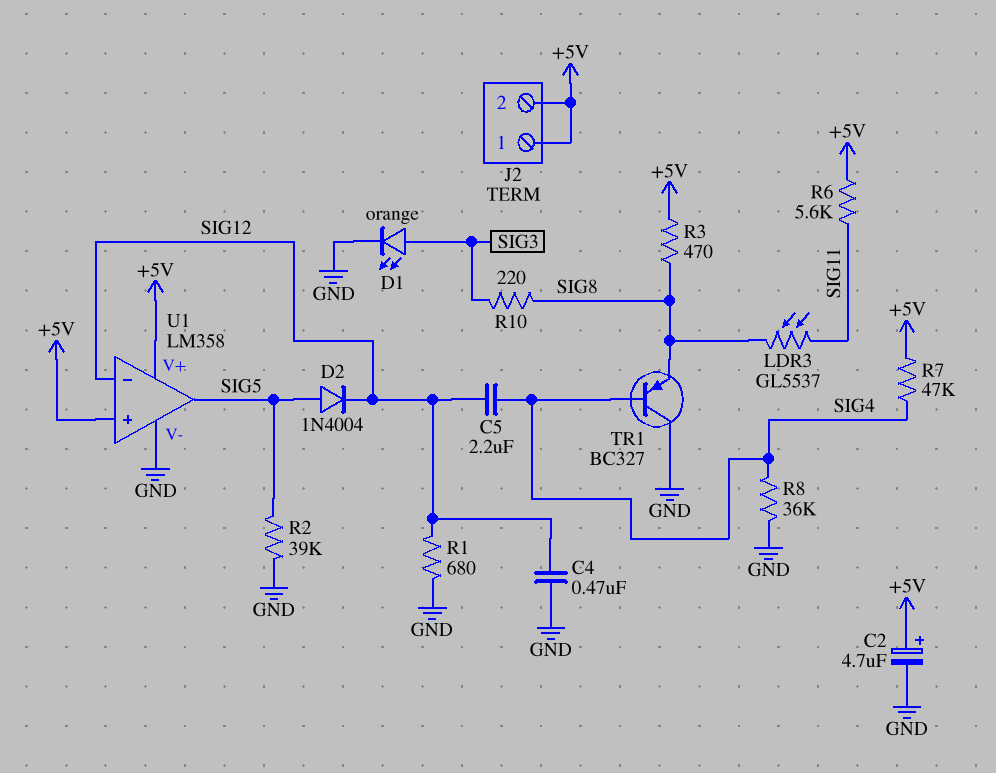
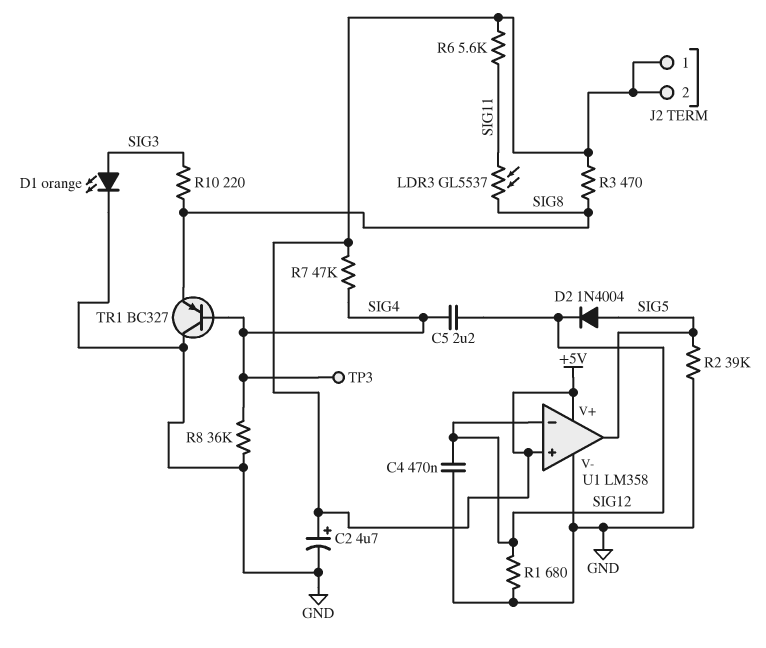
TP3: none -> test point (SIG4)

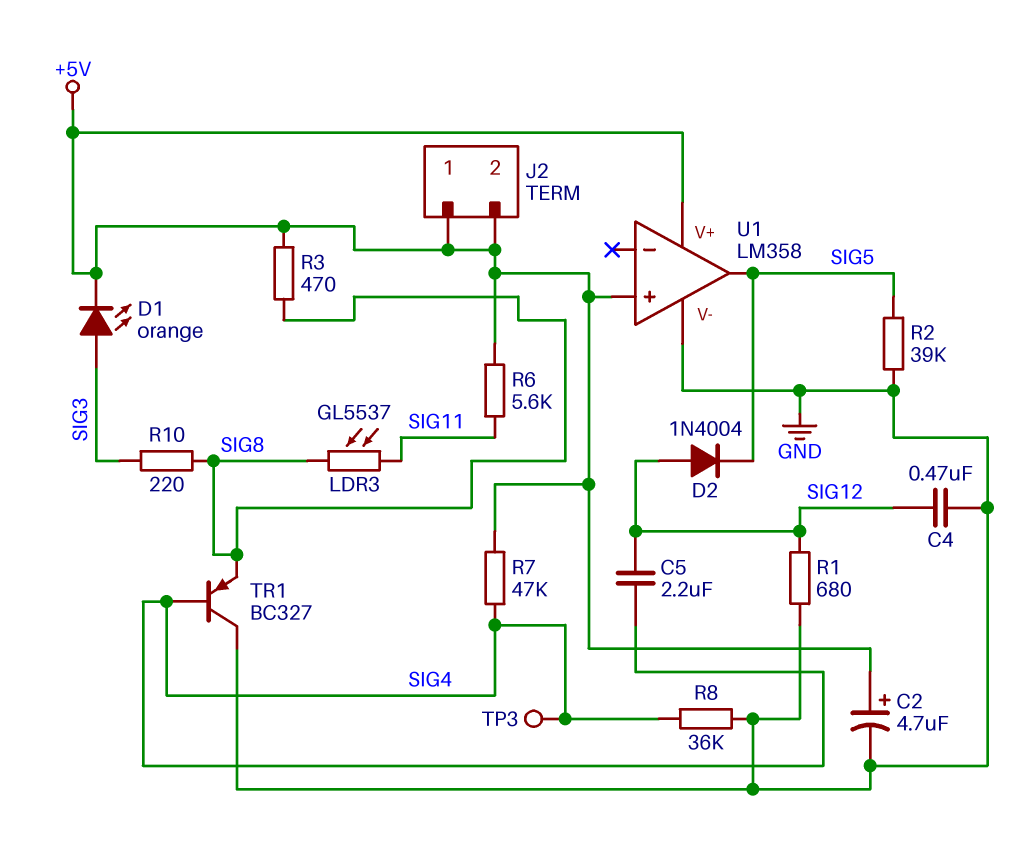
D1: LED orange (A SIG3, K GND) -> LED orange (A SIG3, K +5V)
D2: diode 1N4004 (A SIG5, K SIG12) -> diode 1N4004 (A SIG12, K SIG5)
U1 pin in-: SIG12 -> none

